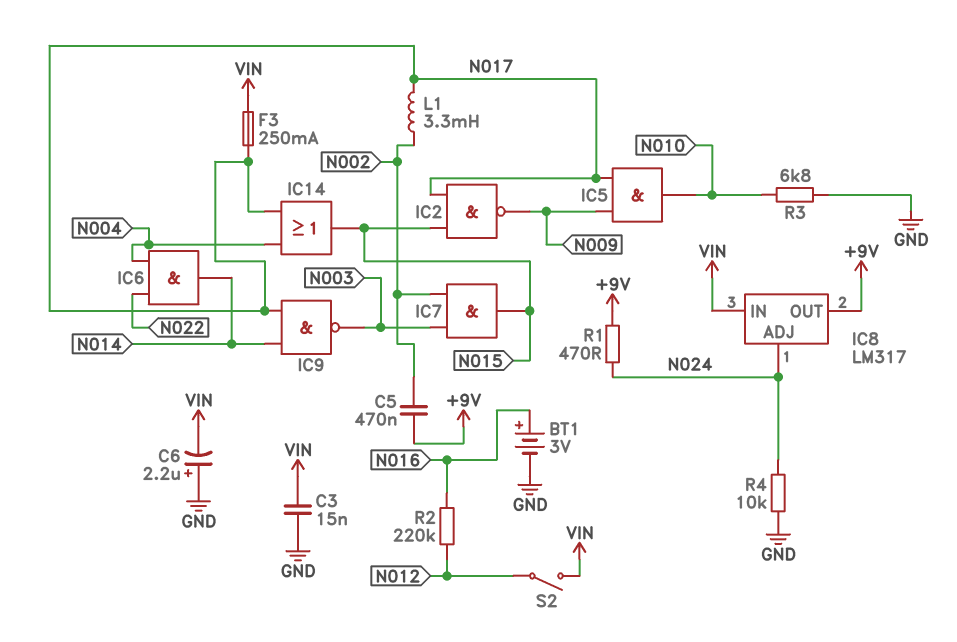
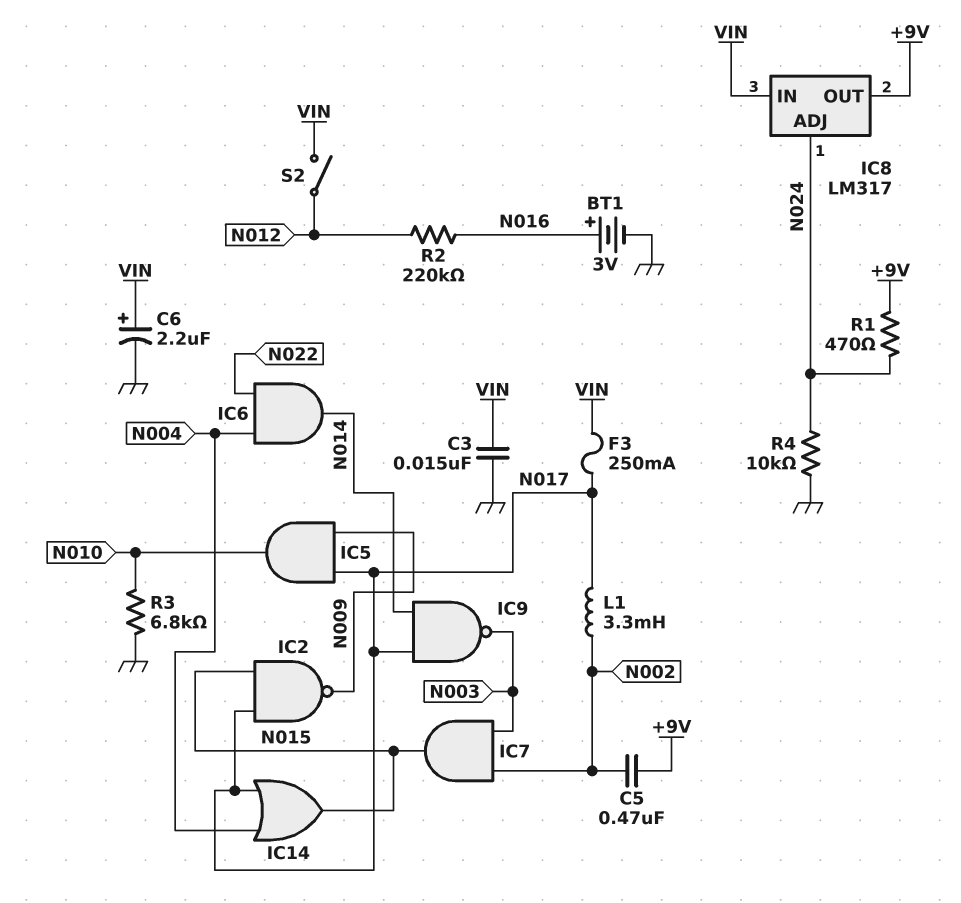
C6: 2.2uF (plus GND, minus VIN) -> 2.2uF (plus VIN, minus GND)

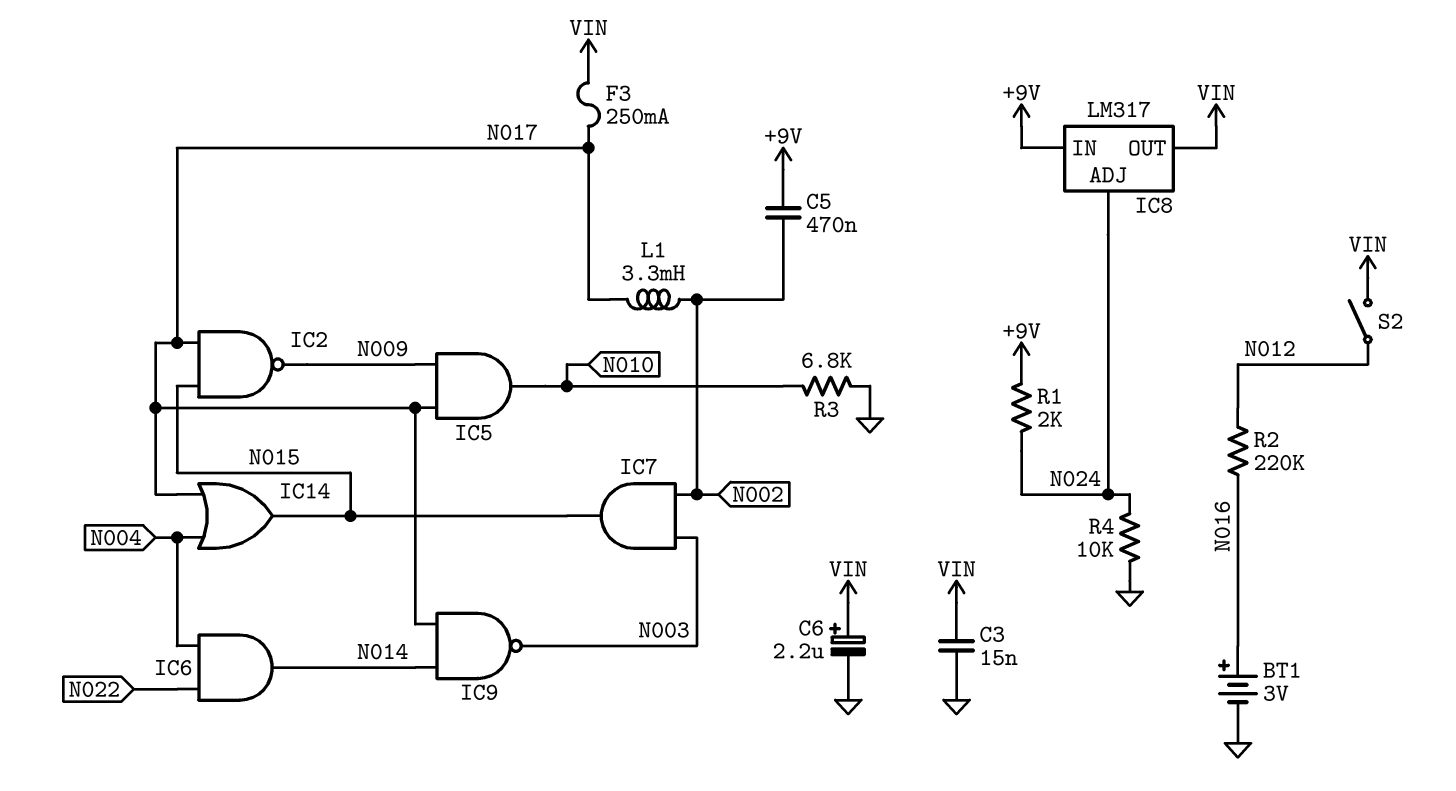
IC8 pin IN: VIN -> +9V
IC8 pin OUT: +9V -> VIN
R1: 470 (+9V, N024) -> 2k (+9V, N024)

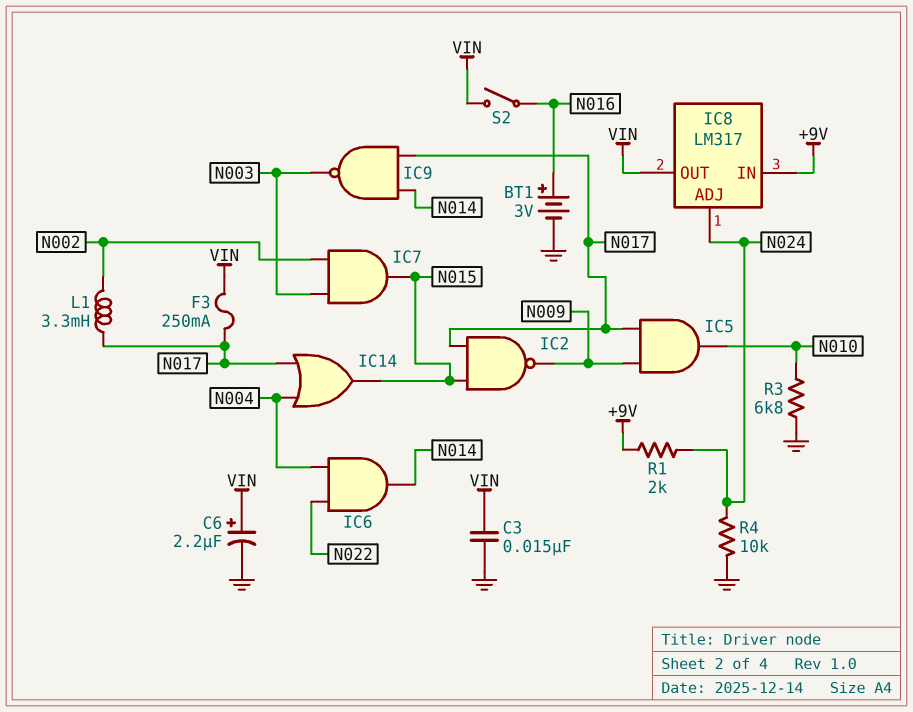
C5: 470nF (+9V, N002) -> none
R2: 220k (N012, N016) -> none
S2: switch (N012, VIN) -> switch (N016, VIN)

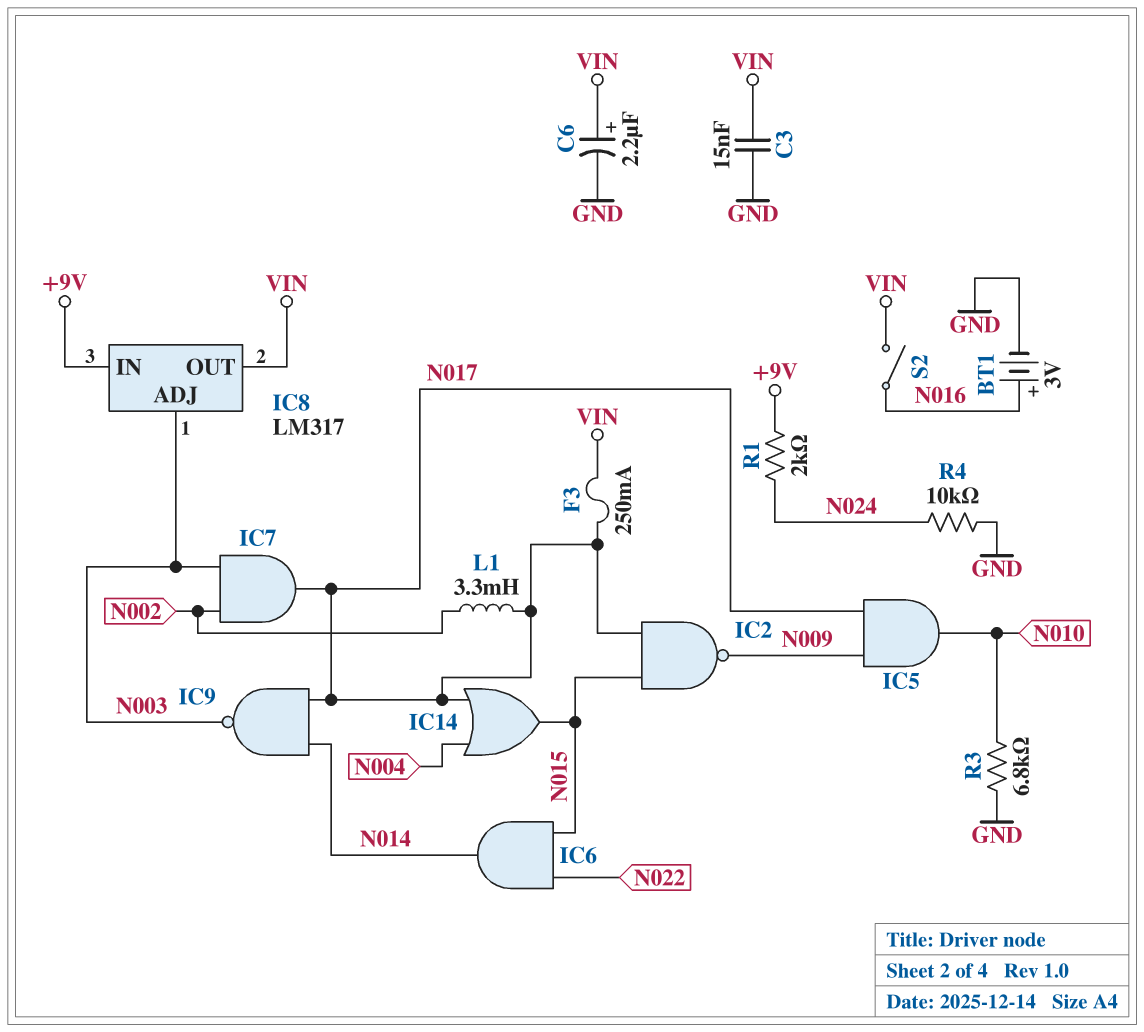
IC6: AND (in N004, in N022, out N014) -> AND (in N015, in N022, out N014)
IC7: AND (in N002, in N003, out N015) -> AND (in N002, in N003, out N017)
IC8 pin ADJ: N024 -> N003

